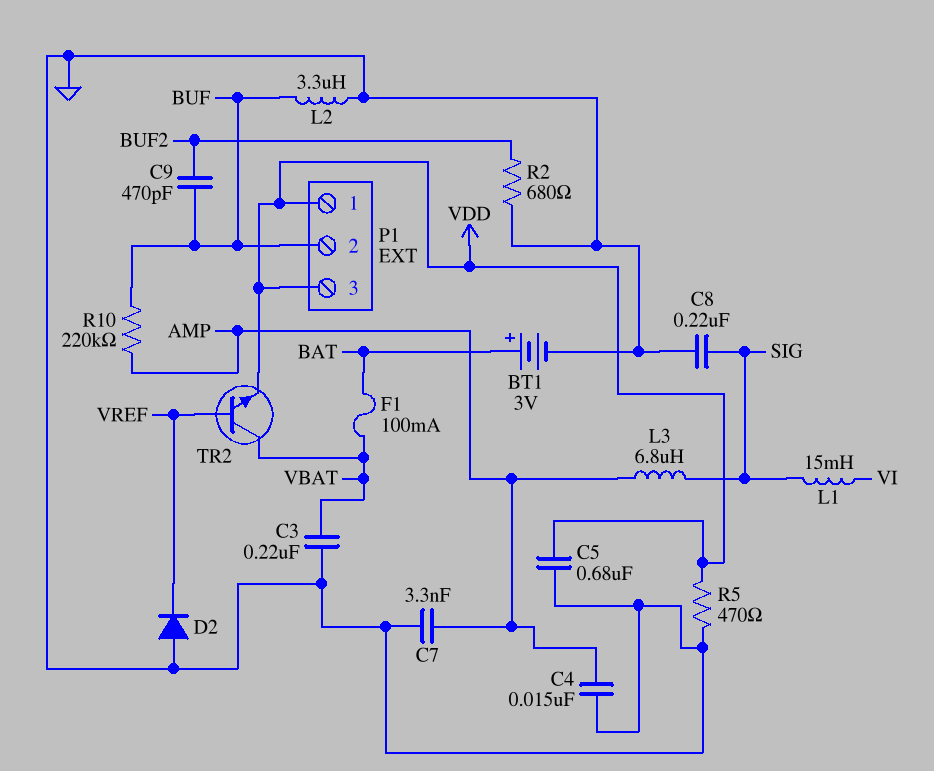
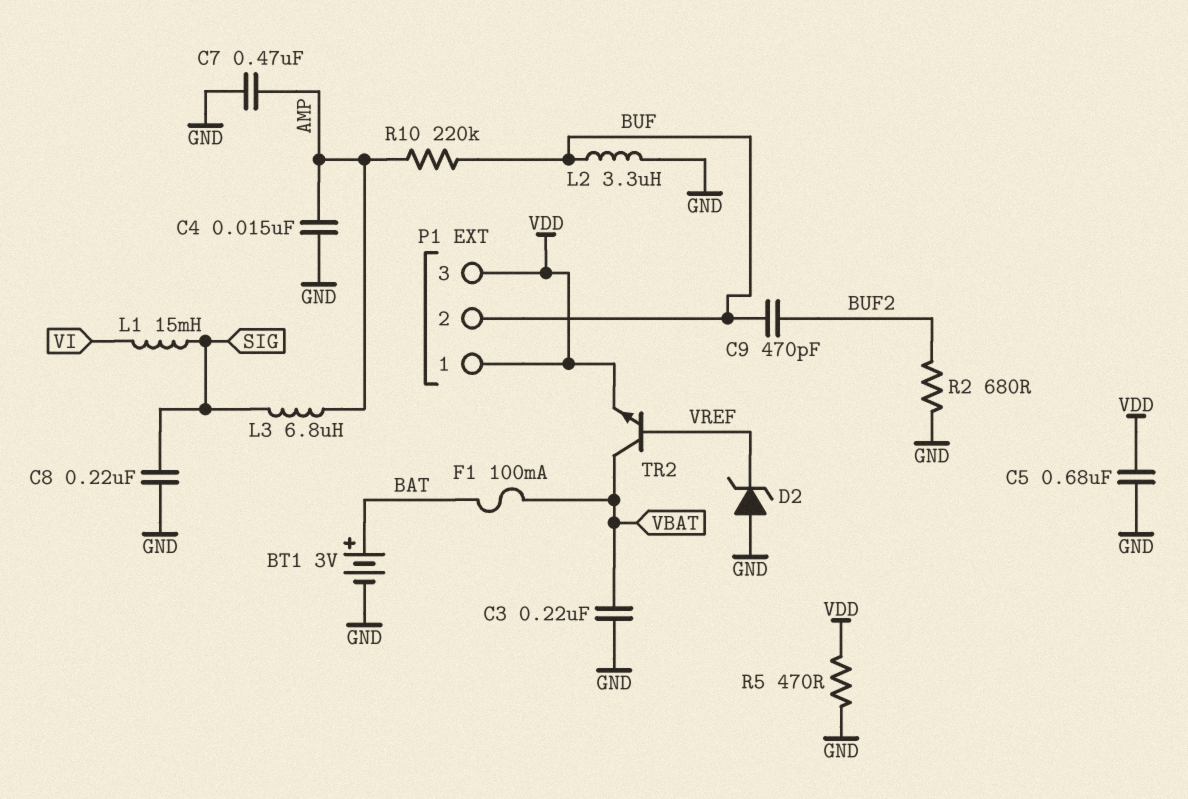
C7: 3.3nF (AMP, GND) -> 470nF (AMP, GND)
D2: diode (A GND, K VREF) -> zener (A GND, K VREF)

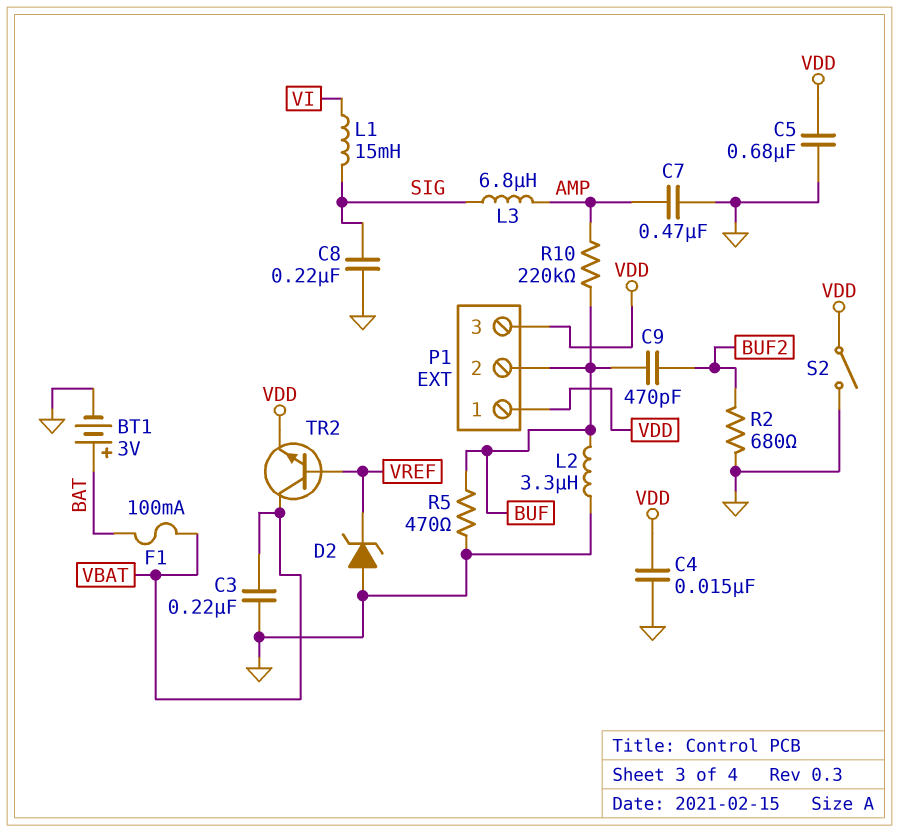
C4: 15nF (AMP, GND) -> 15nF (GND, VDD)
R5: 470 (GND, VDD) -> 470 (BUF, GND)
S2: none -> switch (GND, VDD)

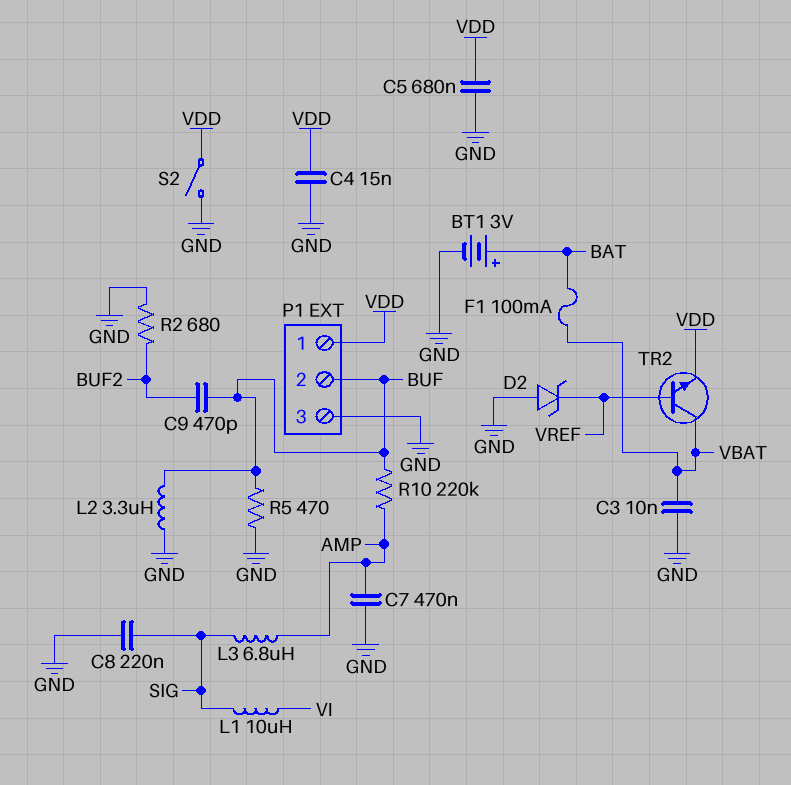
C3: 220nF (GND, VBAT) -> 10nF (GND, VBAT)
L1: 15mH (SIG, VI) -> 10uH (SIG, VI)
P1 pin 3: VDD -> GND

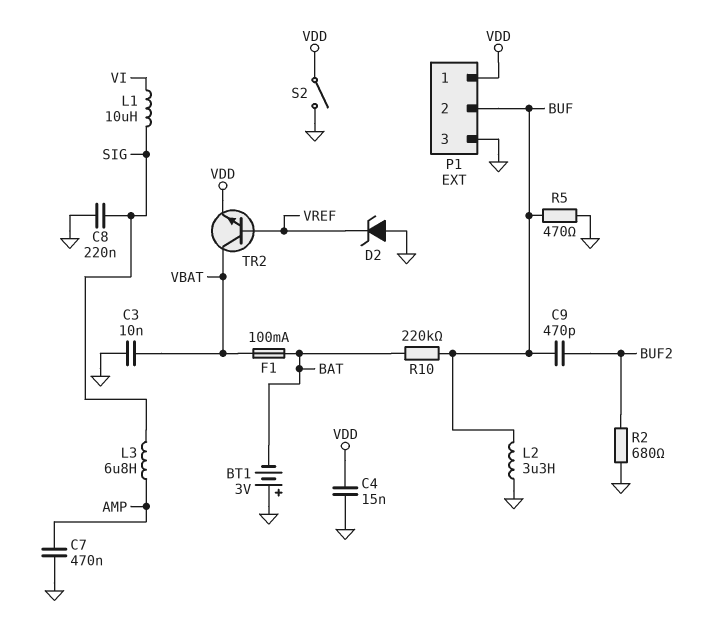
BT1: 3V (plus BAT, minus GND) -> 3V (plus GND, minus BAT)
C5: 680nF (GND, VDD) -> none
R10: 220k (AMP, BUF) -> 220k (BAT, BUF)

